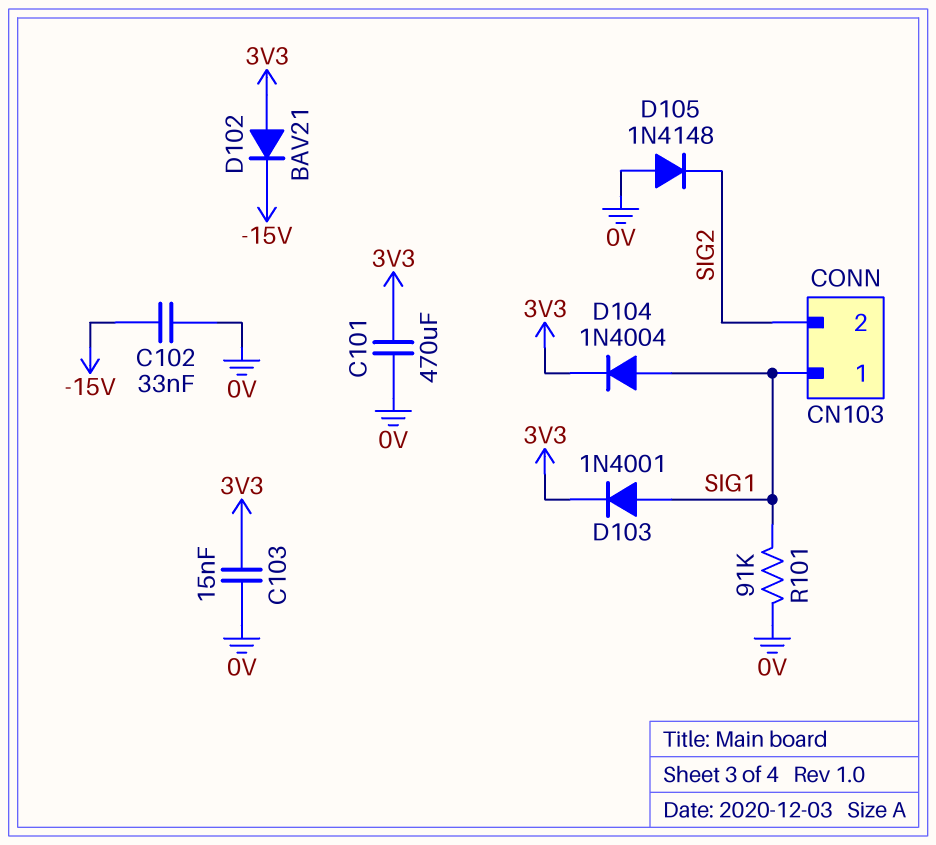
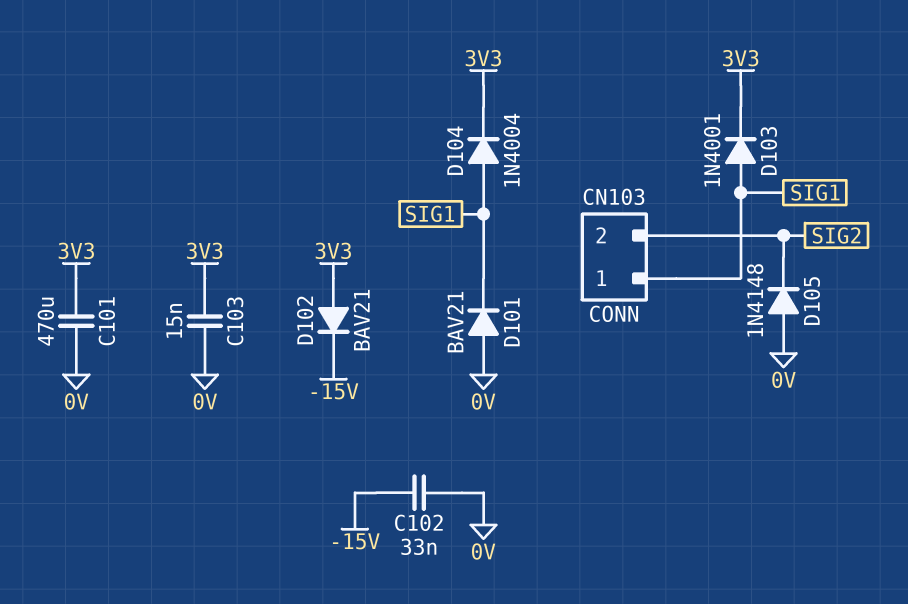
D101: none -> diode BAV21 (A 0V, K SIG1)
R101: 91k (0V, SIG1) -> none

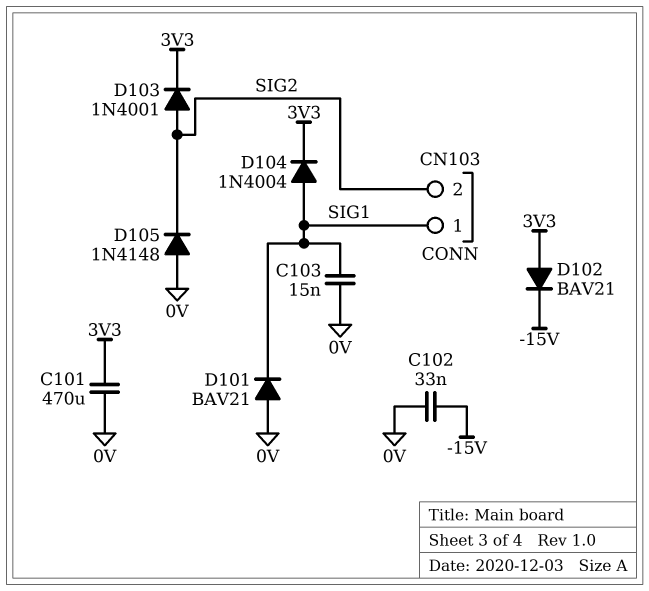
C103: 15nF (0V, 3V3) -> 15nF (0V, SIG1)
D103: diode 1N4001 (A SIG1, K 3V3) -> diode 1N4001 (A SIG2, K 3V3)

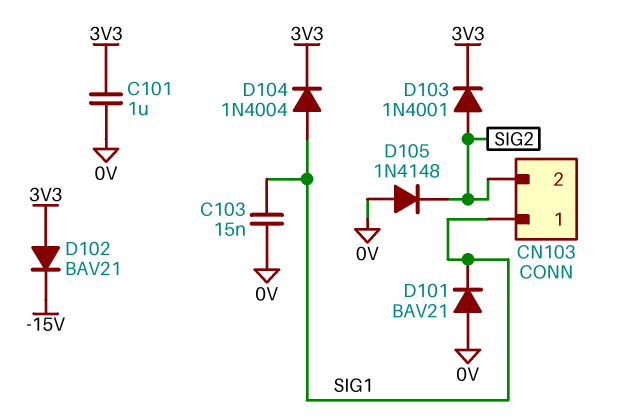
C101: 470uF (0V, 3V3) -> 1uF (0V, 3V3)
C102: 33nF (-15V, 0V) -> none

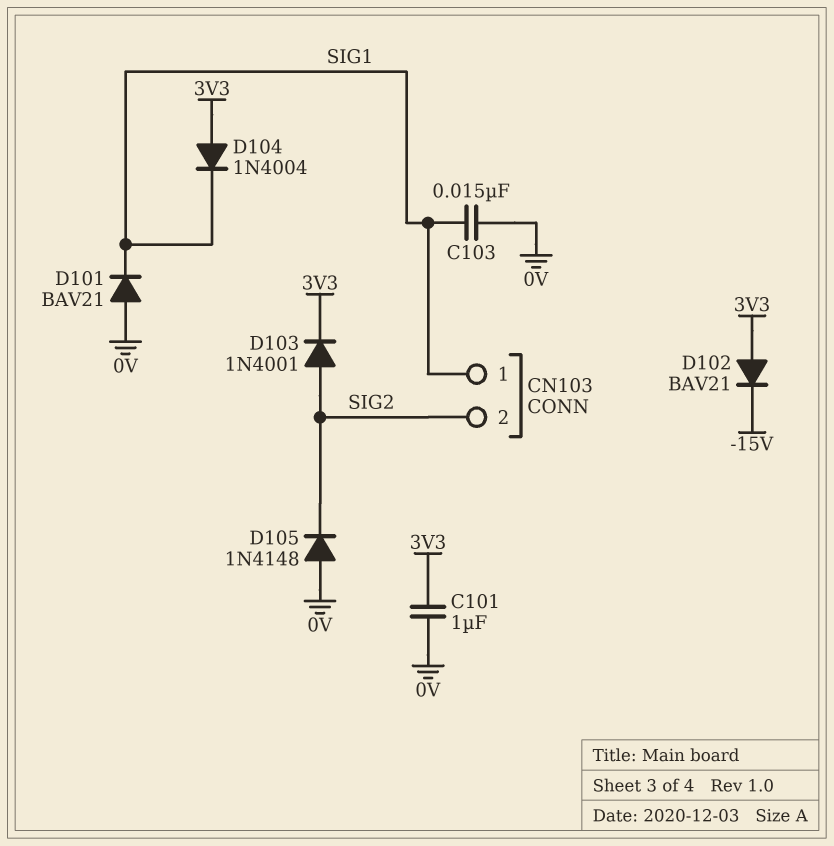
D104: diode 1N4004 (A SIG1, K 3V3) -> diode 1N4004 (A 3V3, K SIG1)

